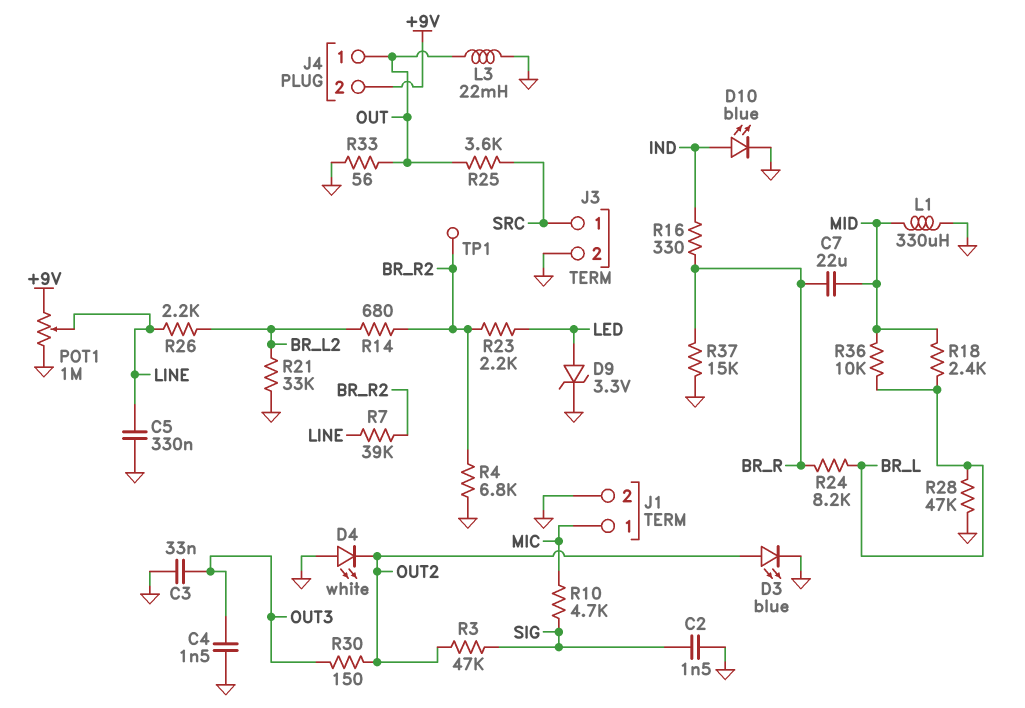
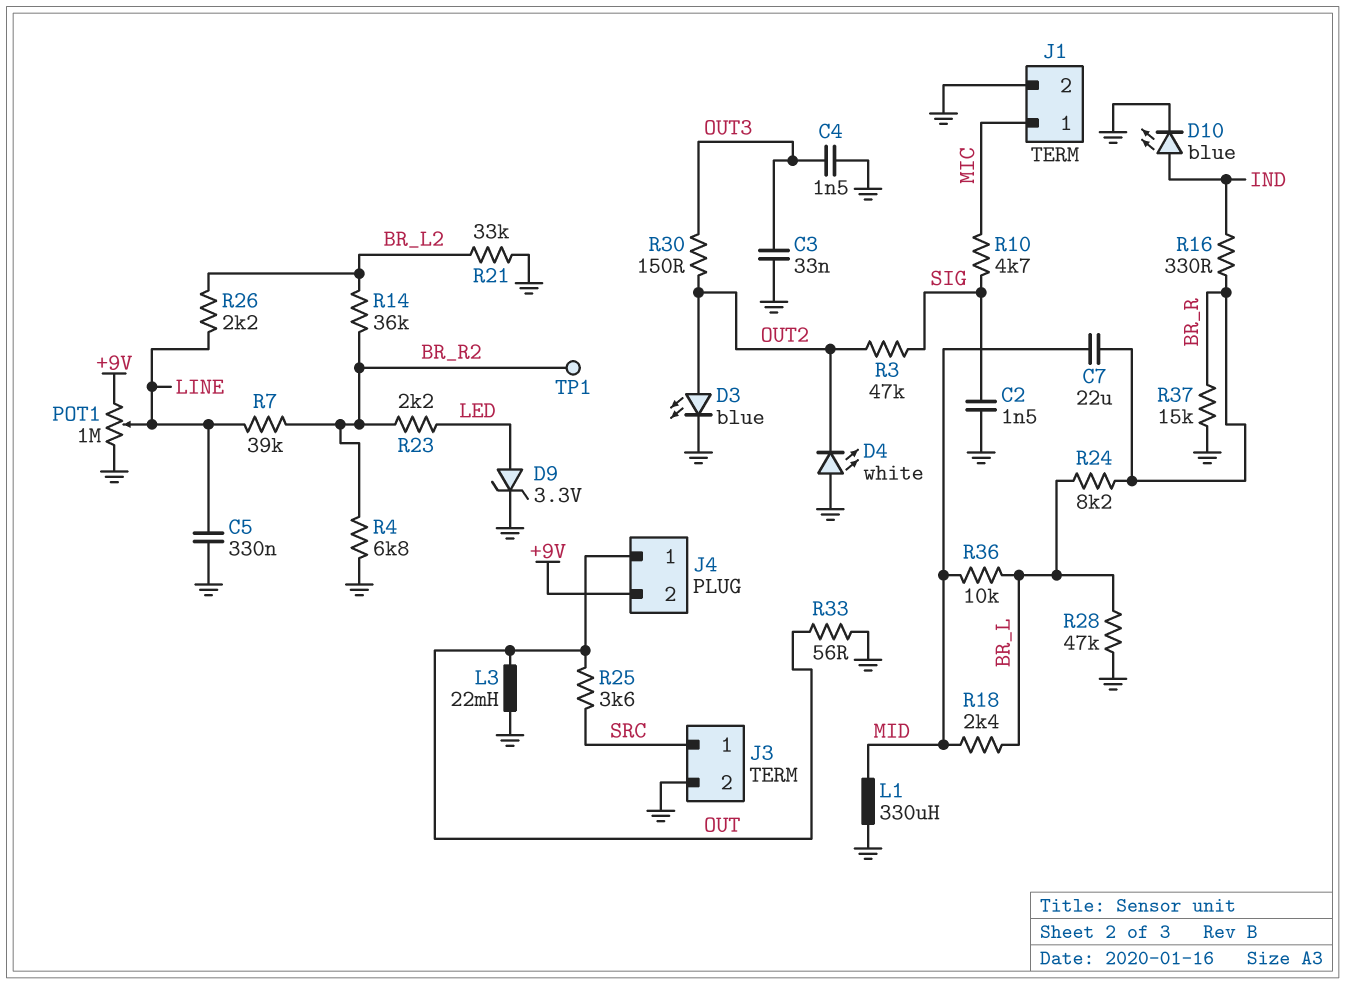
R14: 680 (BR_L2, BR_R2) -> 36k (BR_L2, BR_R2)

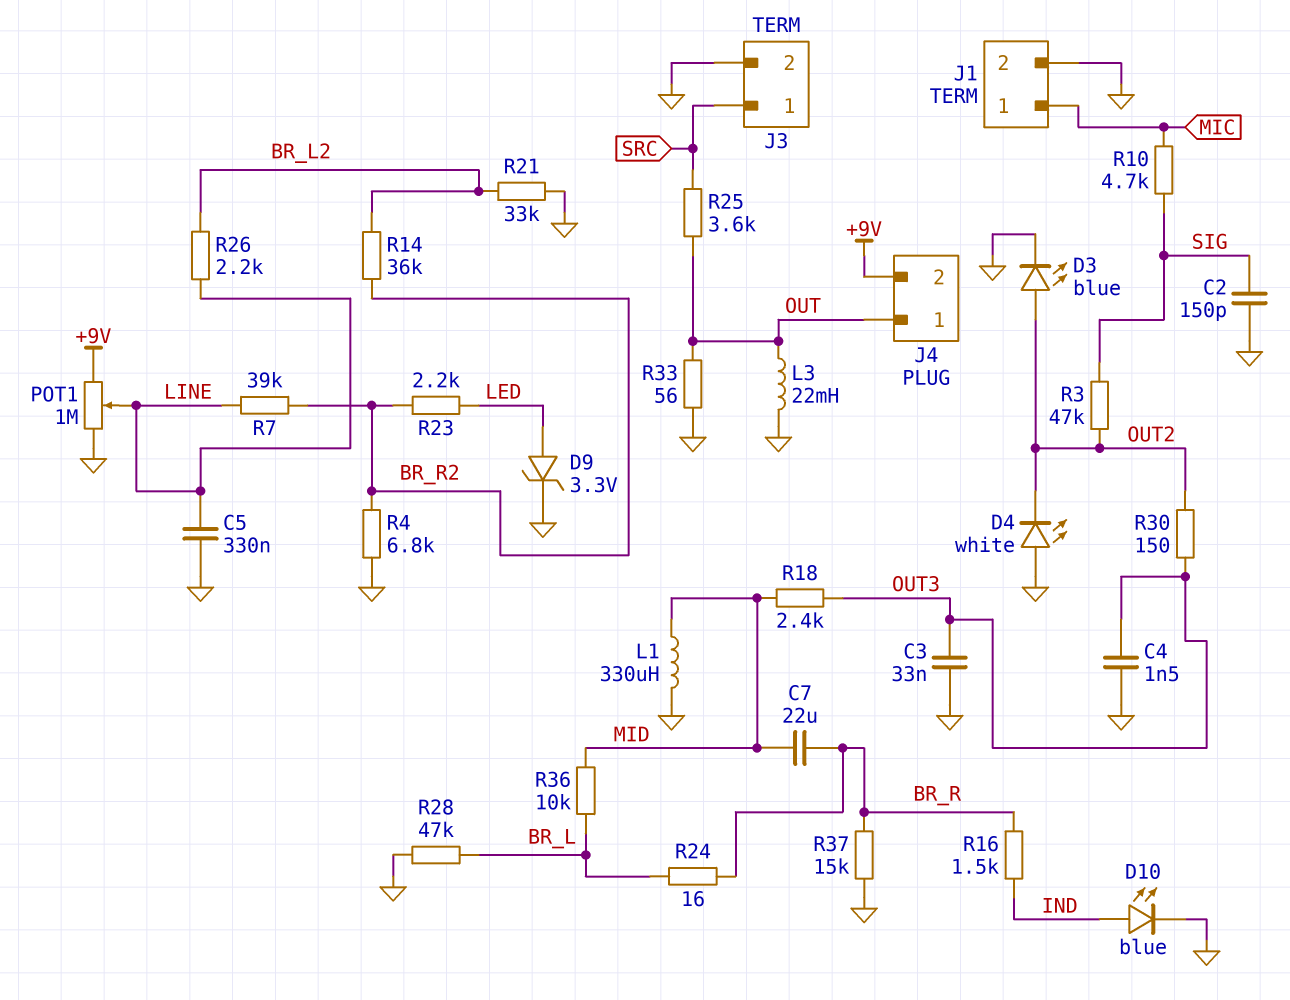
C2: 1.5nF (GND, SIG) -> 150pF (GND, SIG)
R16: 330 (BR_R, IND) -> 1.5k (BR_R, IND)
R18: 2.4k (BR_L, MID) -> 2.4k (MID, OUT3)
R24: 8.2k (BR_L, BR_R) -> 16 (BR_L, BR_R)
TP1: test point (BR_R2) -> none

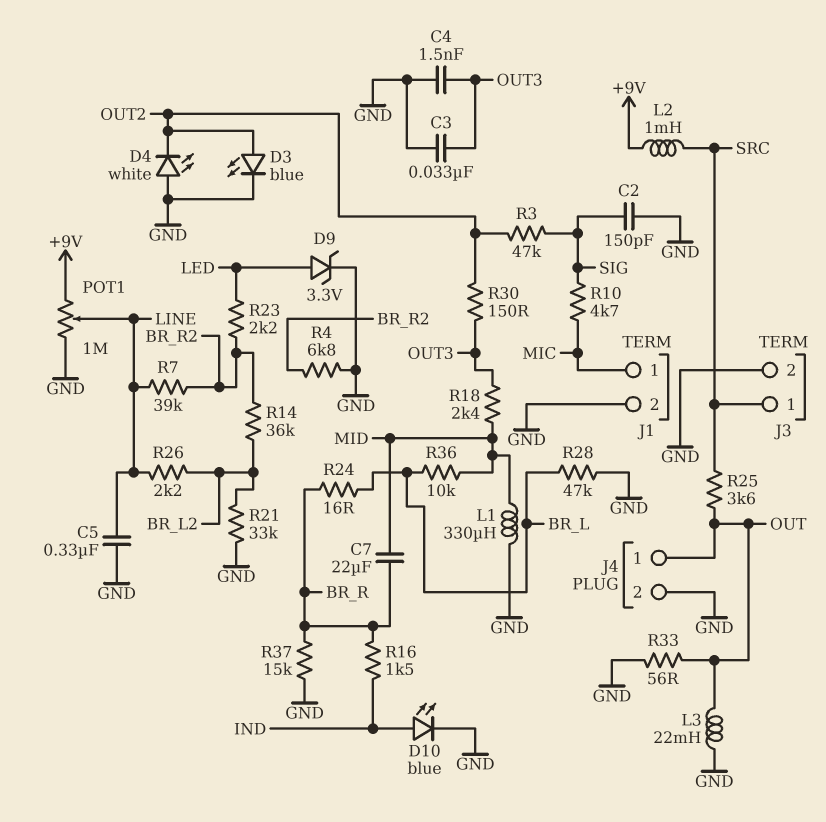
J4 pin 2: +9V -> GND
L2: none -> 1mH (+9V, SRC)

